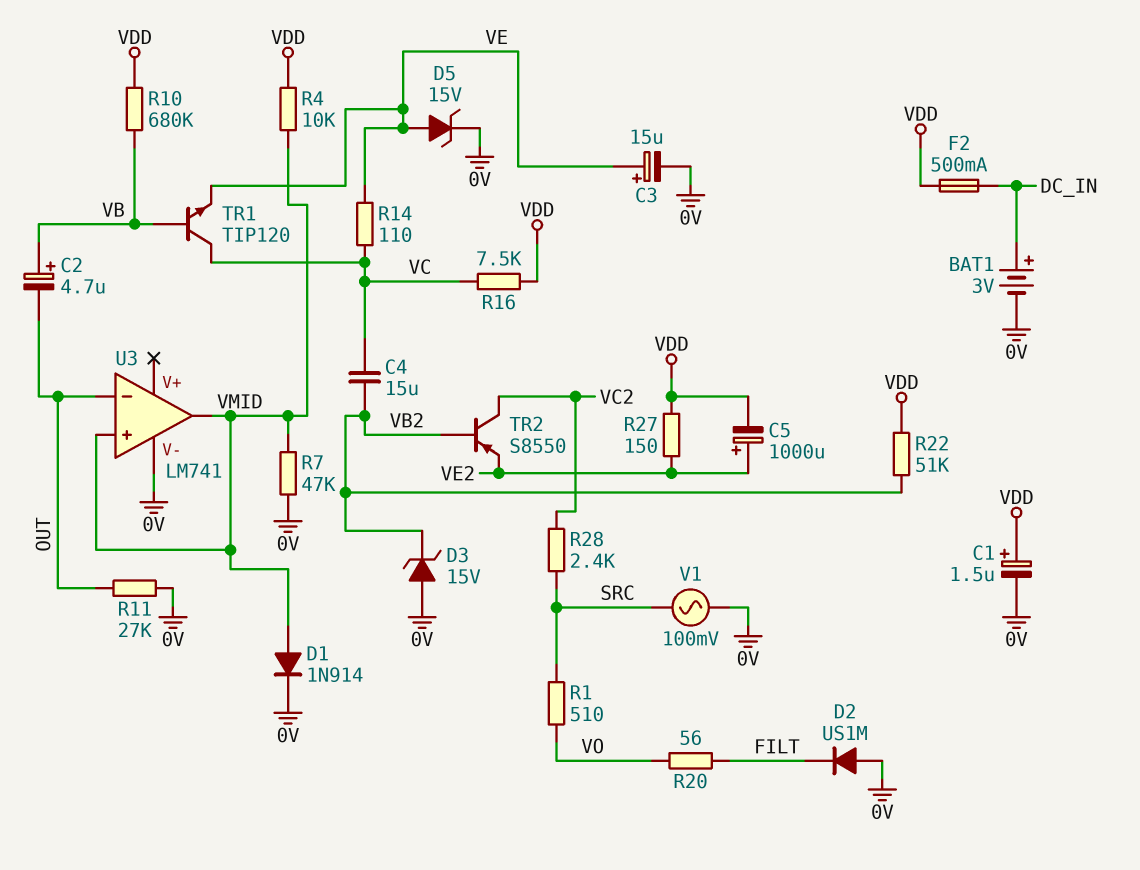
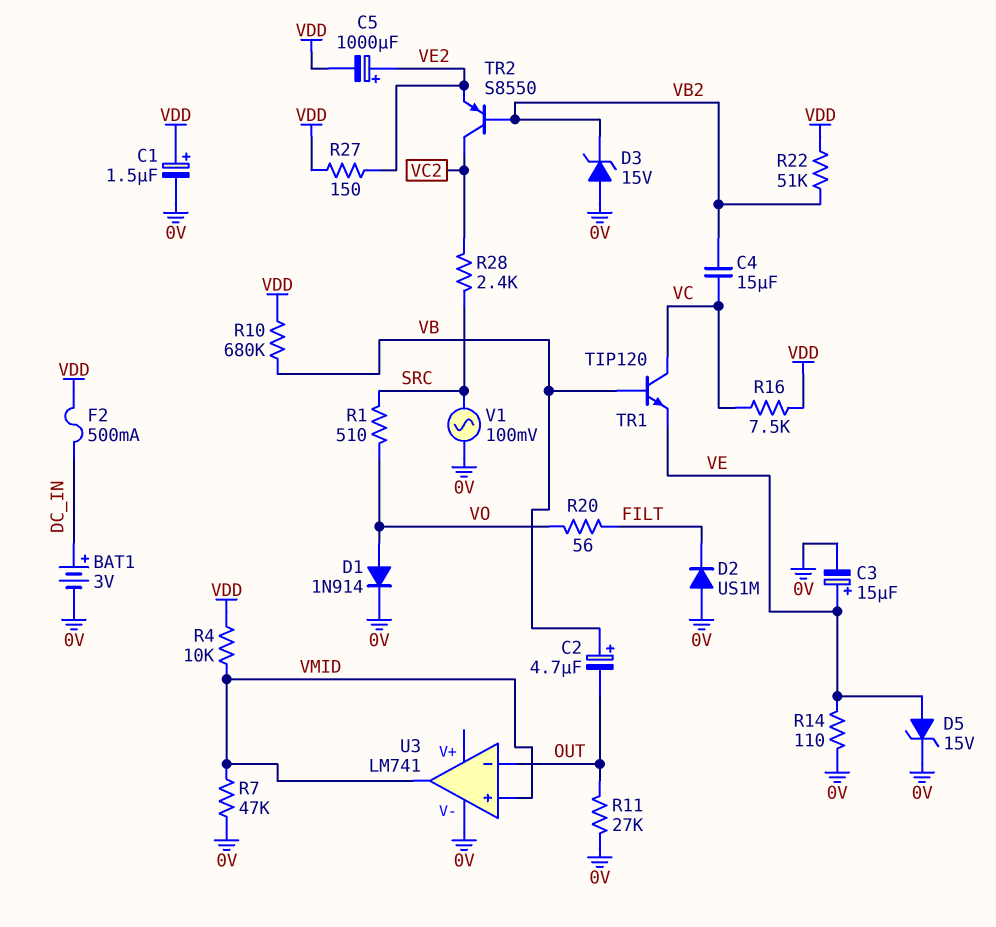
D1: diode 1N914 (A VMID, K 0V) -> diode 1N914 (A VO, K 0V)
R14: 110 (VC, VE) -> 110 (0V, VE)

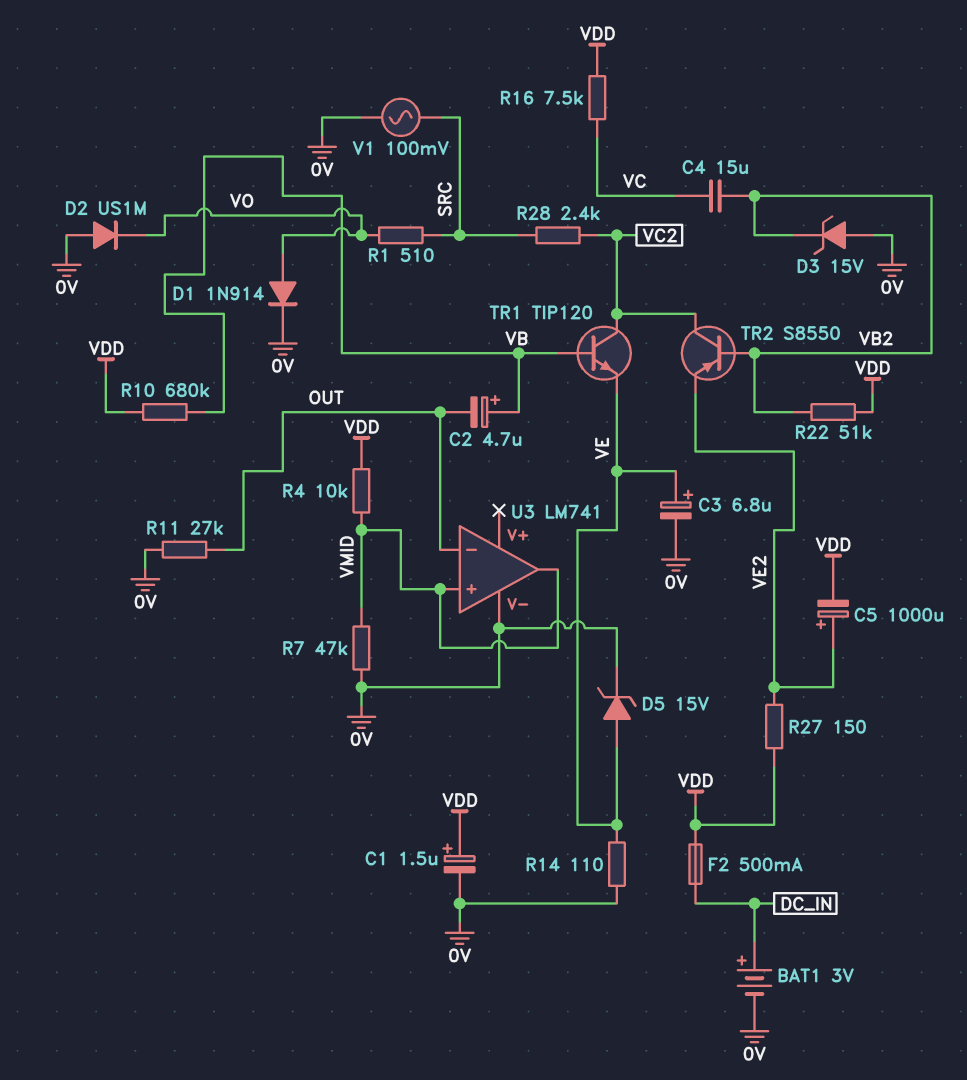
C3: 15uF (plus VE, minus 0V) -> 6.8uF (plus VE, minus 0V)
D2: diode US1M (A 0V, K FILT) -> diode US1M (A 0V, K VO)
R20: 56 (FILT, VO) -> none
TR1: NPN TIP120 (B VB, C VC, E VE) -> NPN TIP120 (B VB, C VC2, E VE)

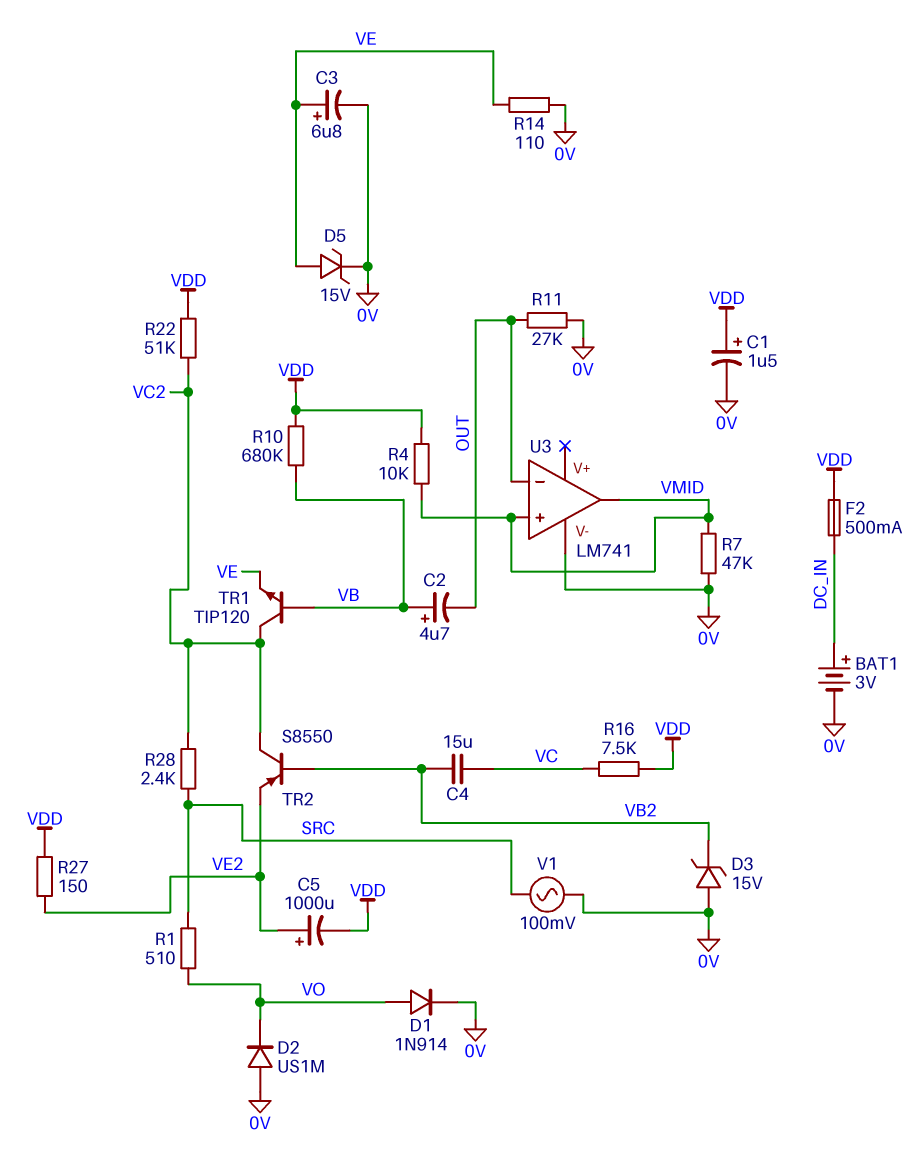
R22: 51k (VB2, VDD) -> 51k (VC2, VDD)

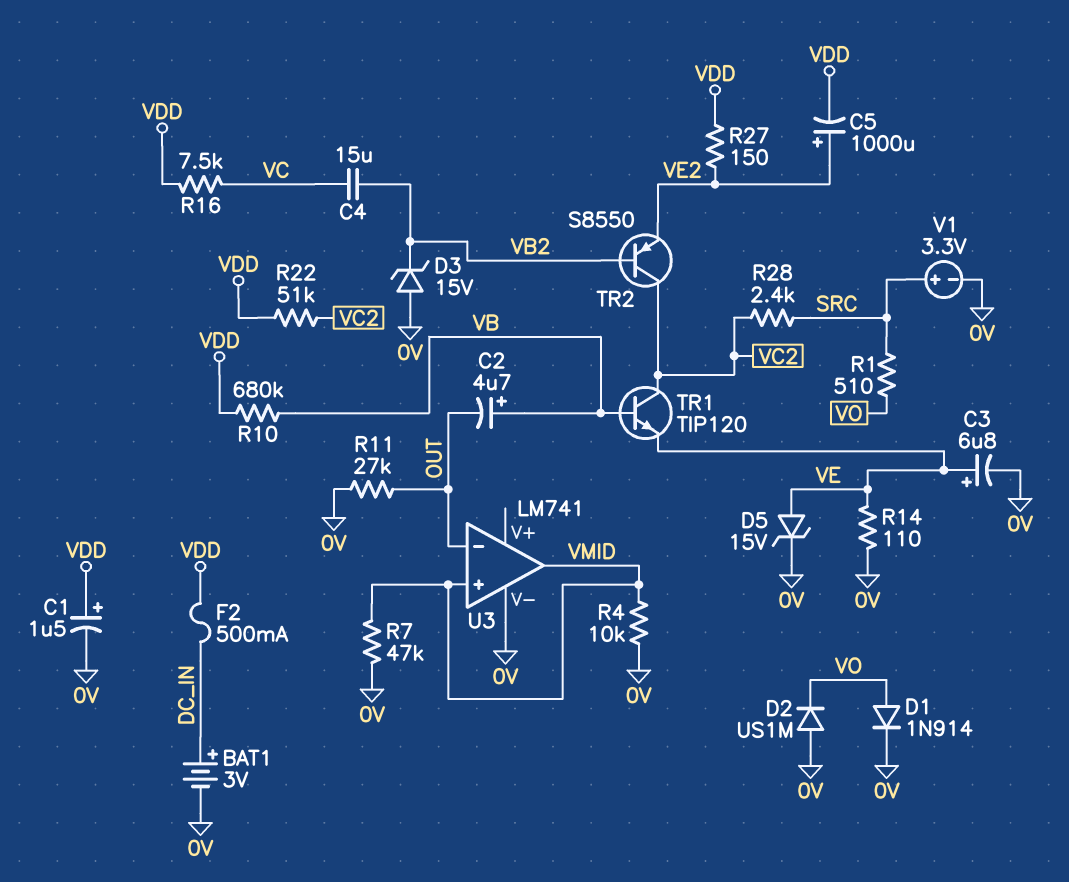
R4: 10k (VDD, VMID) -> 10k (0V, VMID)
V1: AC 100mV (0V, SRC) -> 3.3V (plus SRC, minus 0V)

